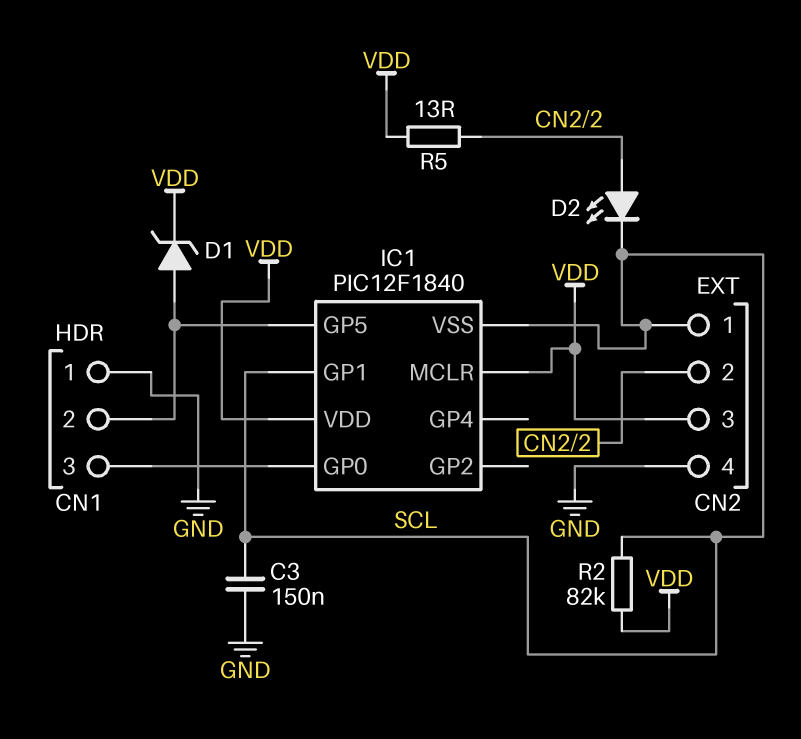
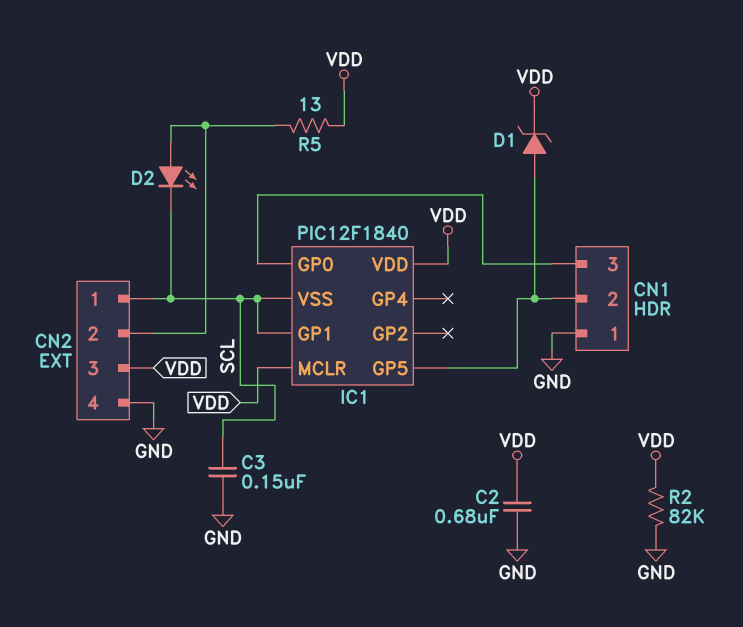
C2: none -> 680nF (GND, VDD)
R2: 82k (SCL, VDD) -> 82k (GND, VDD)

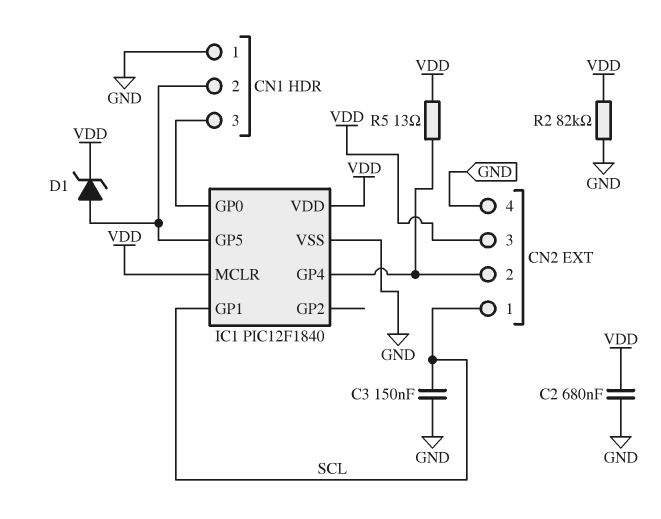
D2: LED (A CN2/2, K SCL) -> none
IC1 pin GP4: none -> CN2/2
IC1 pin VSS: SCL -> GND

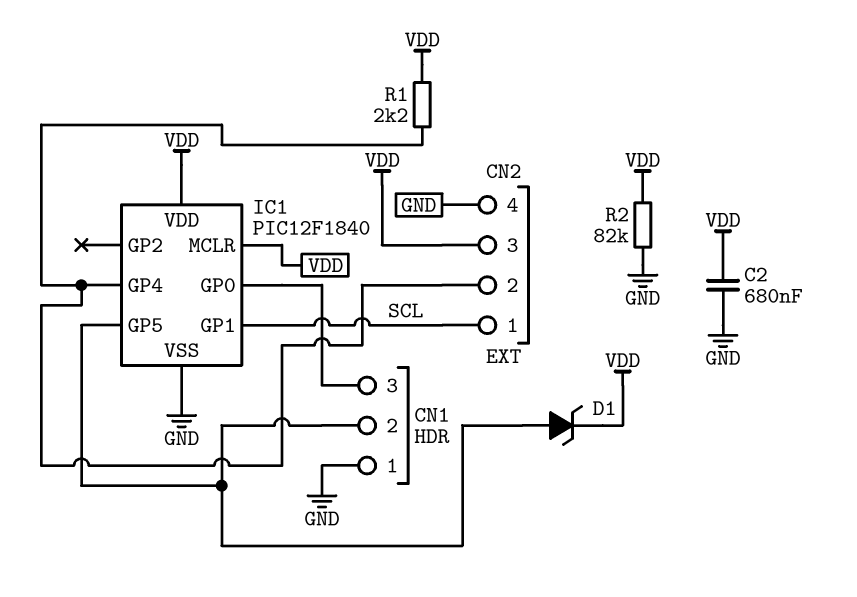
C3: 150nF (GND, SCL) -> none
R1: none -> 2.2k (CN2/2, VDD)
R5: 13 (CN2/2, VDD) -> none

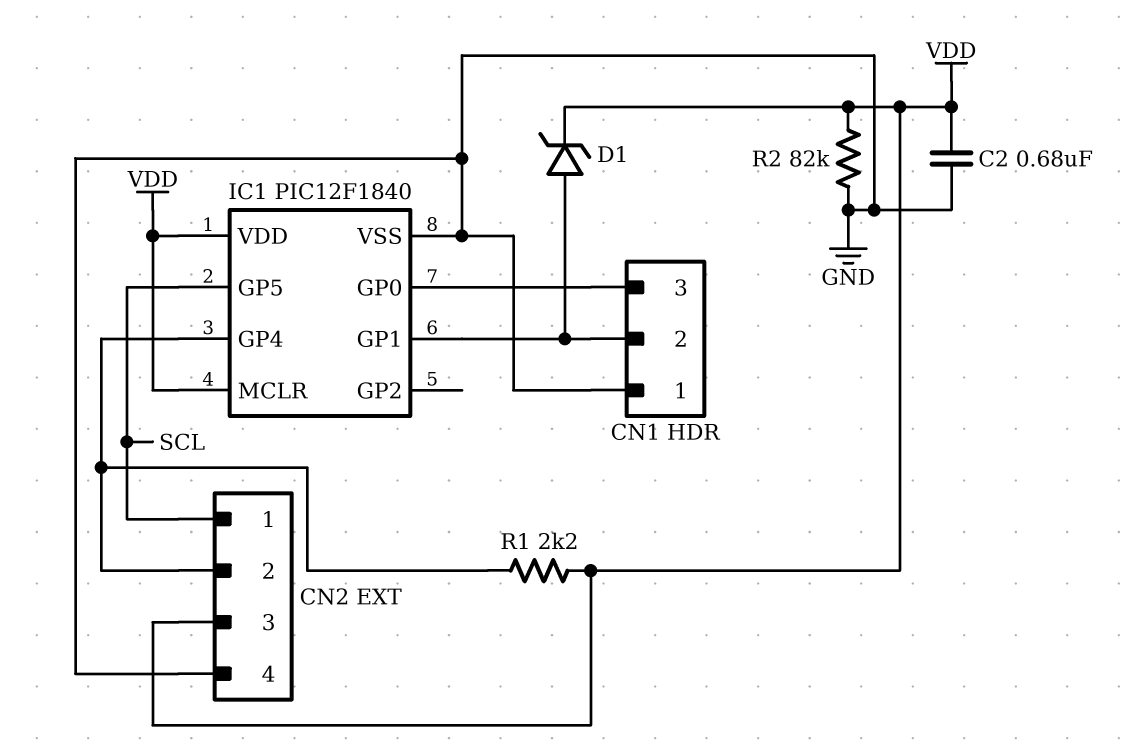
IC1 pin GP1: SCL -> CN1/2
IC1 pin GP5: CN1/2 -> SCL

